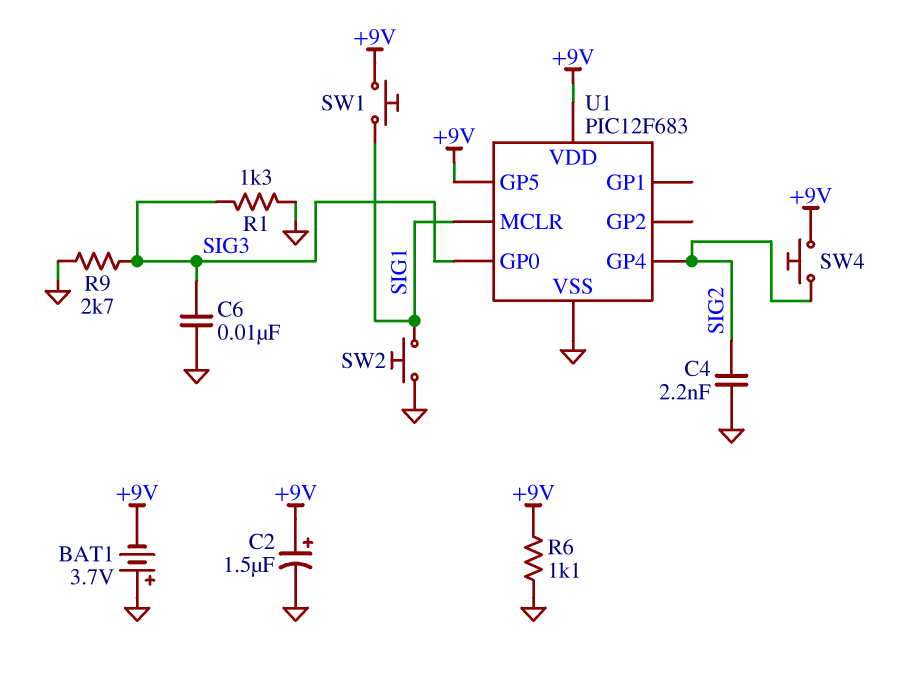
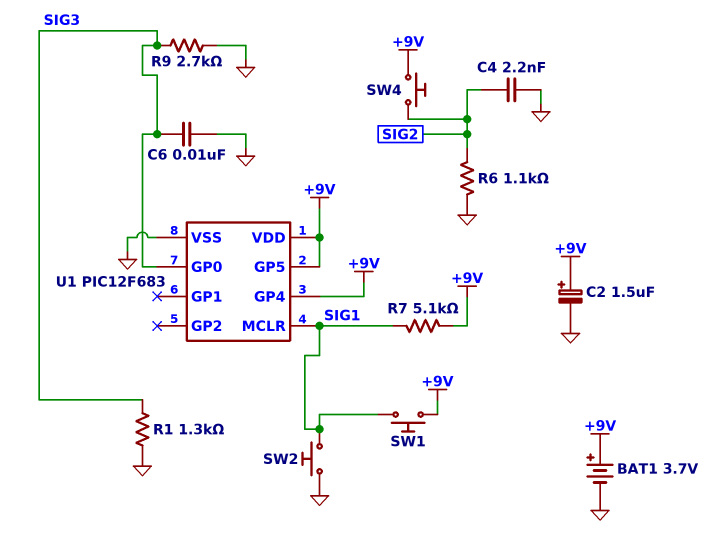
BAT1: 3.7V (plus GND, minus +9V) -> 3.7V (plus +9V, minus GND)
R6: 1.1k (+9V, GND) -> 1.1k (GND, SIG2)
R7: none -> 5.1k (+9V, SIG1)
U1 pin GP4: SIG2 -> +9V

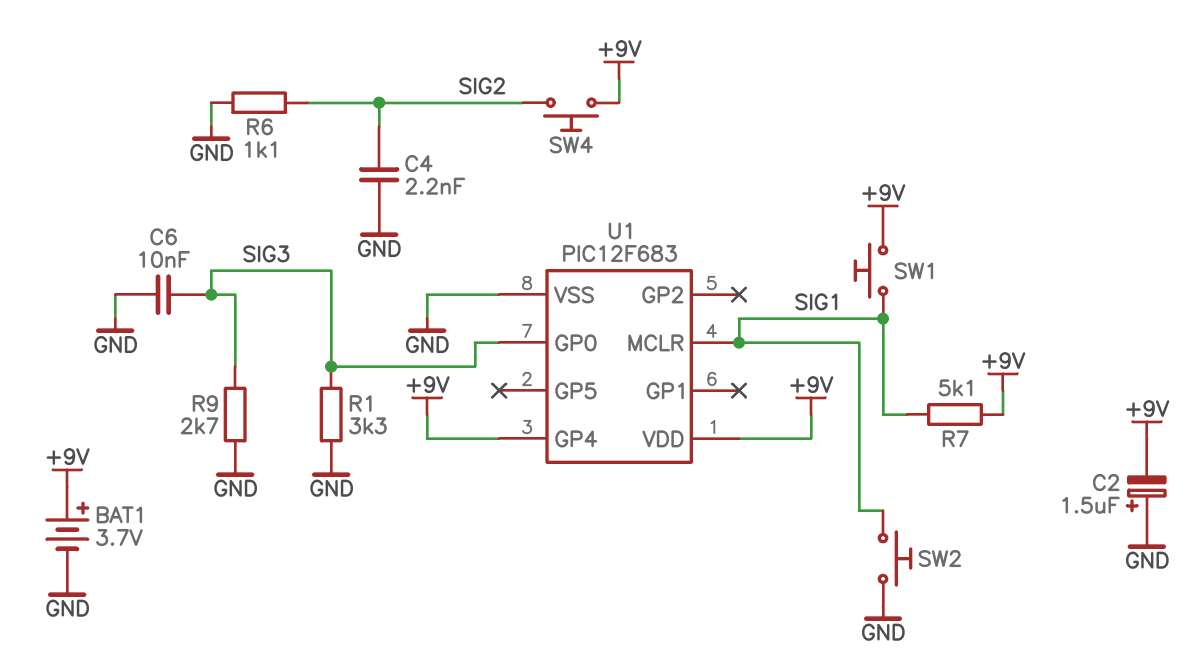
C2: 1.5uF (plus +9V, minus GND) -> 1.5uF (plus GND, minus +9V)
R1: 1.3k (GND, SIG3) -> 3.3k (GND, SIG3)
U1 pin GP5: +9V -> none

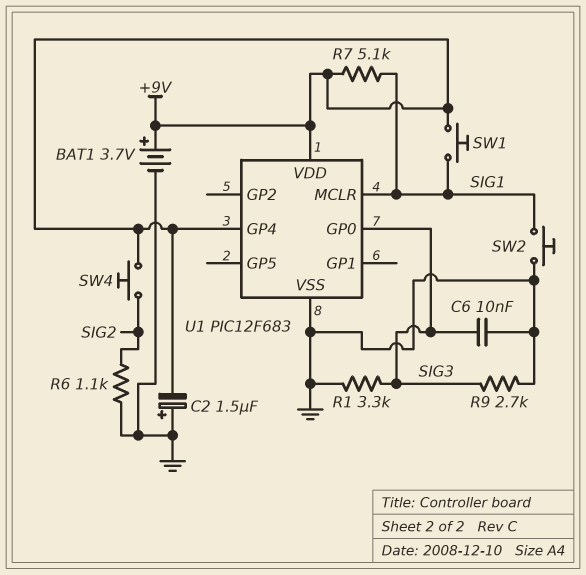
C4: 2.2nF (GND, SIG2) -> none

